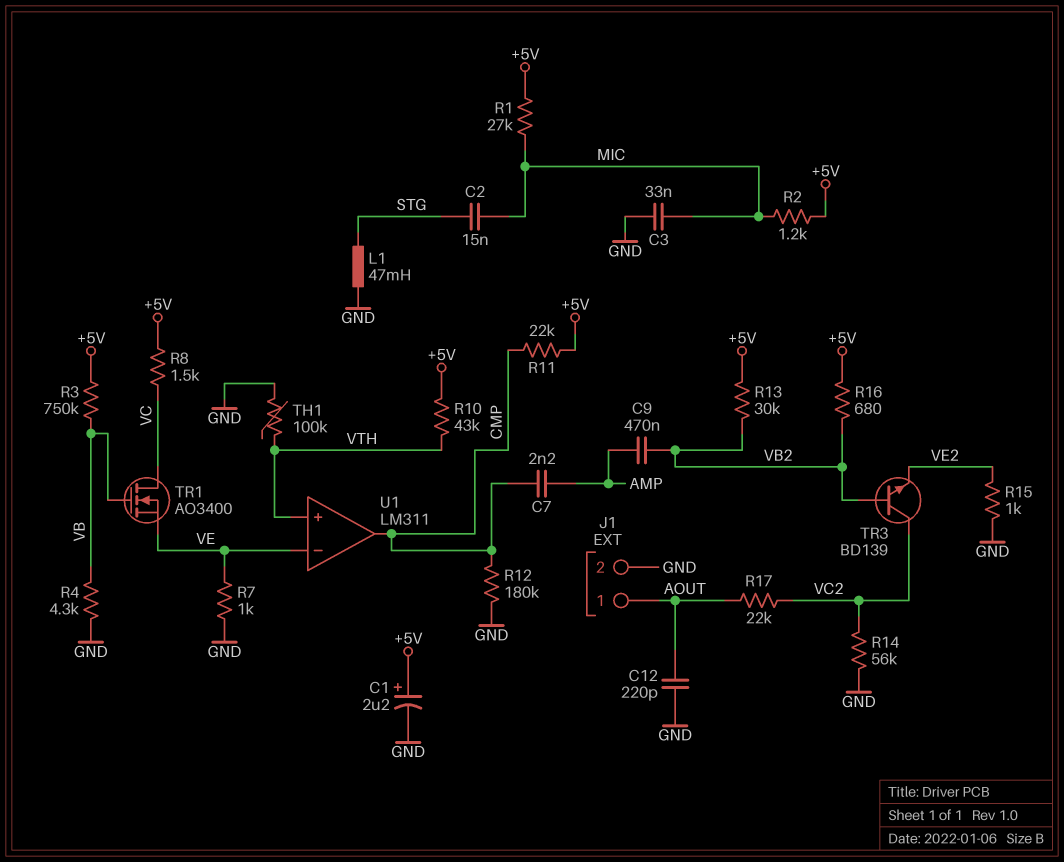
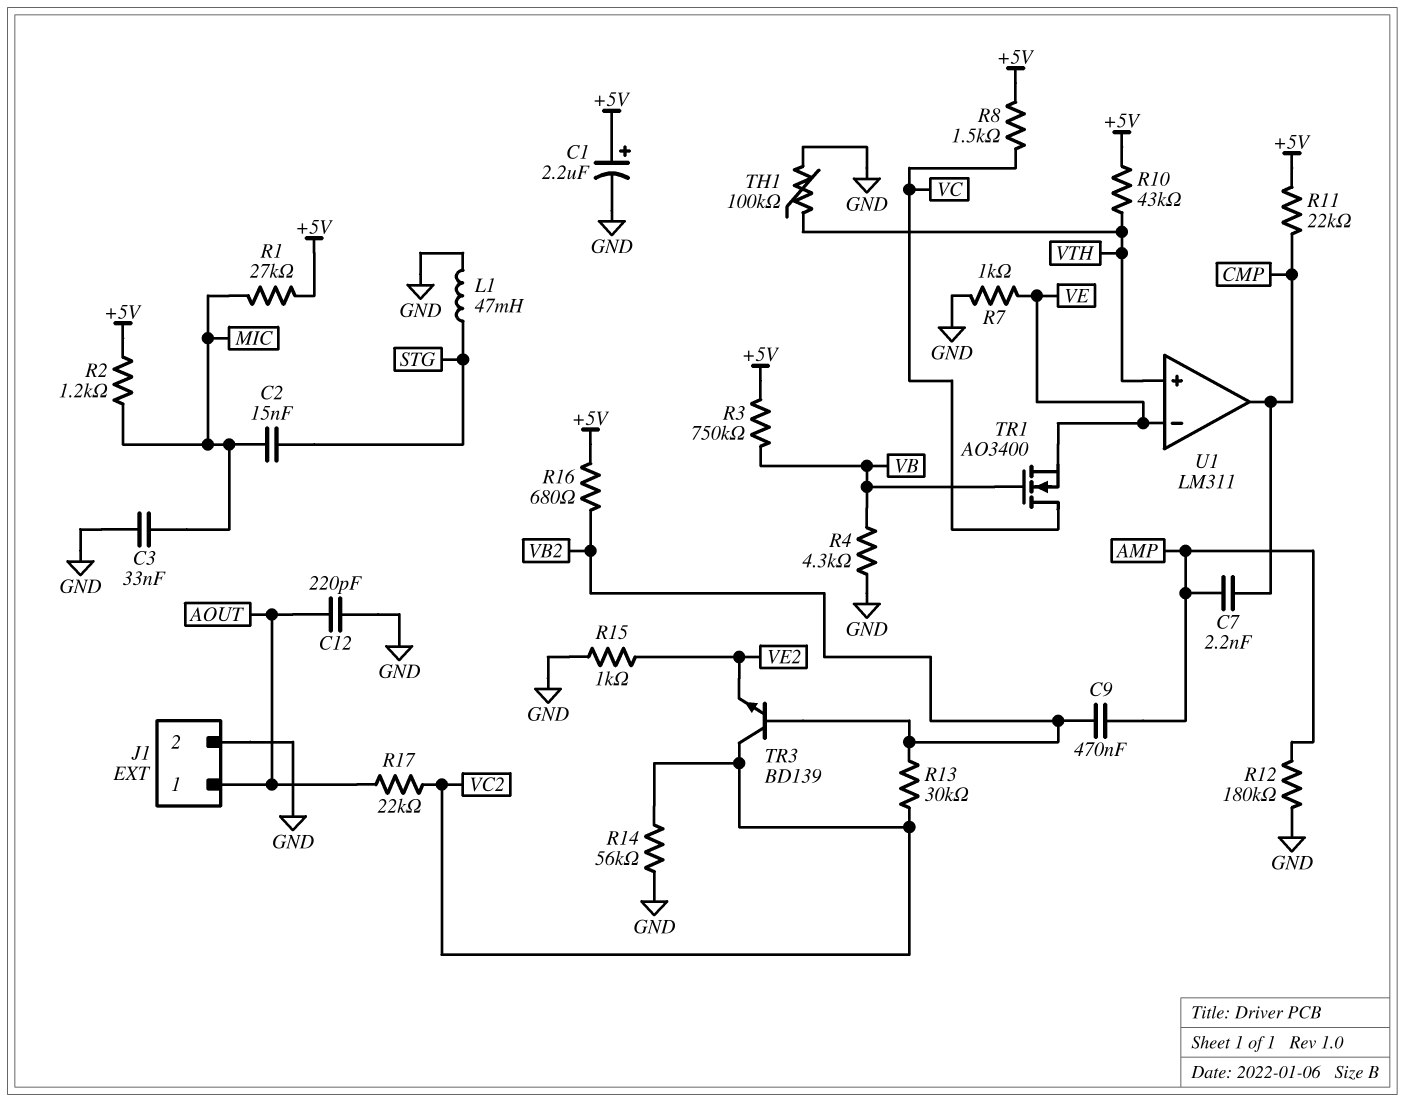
R12: 180k (CMP, GND) -> 180k (AMP, GND)
R13: 30k (+5V, VB2) -> 30k (VB2, VC2)

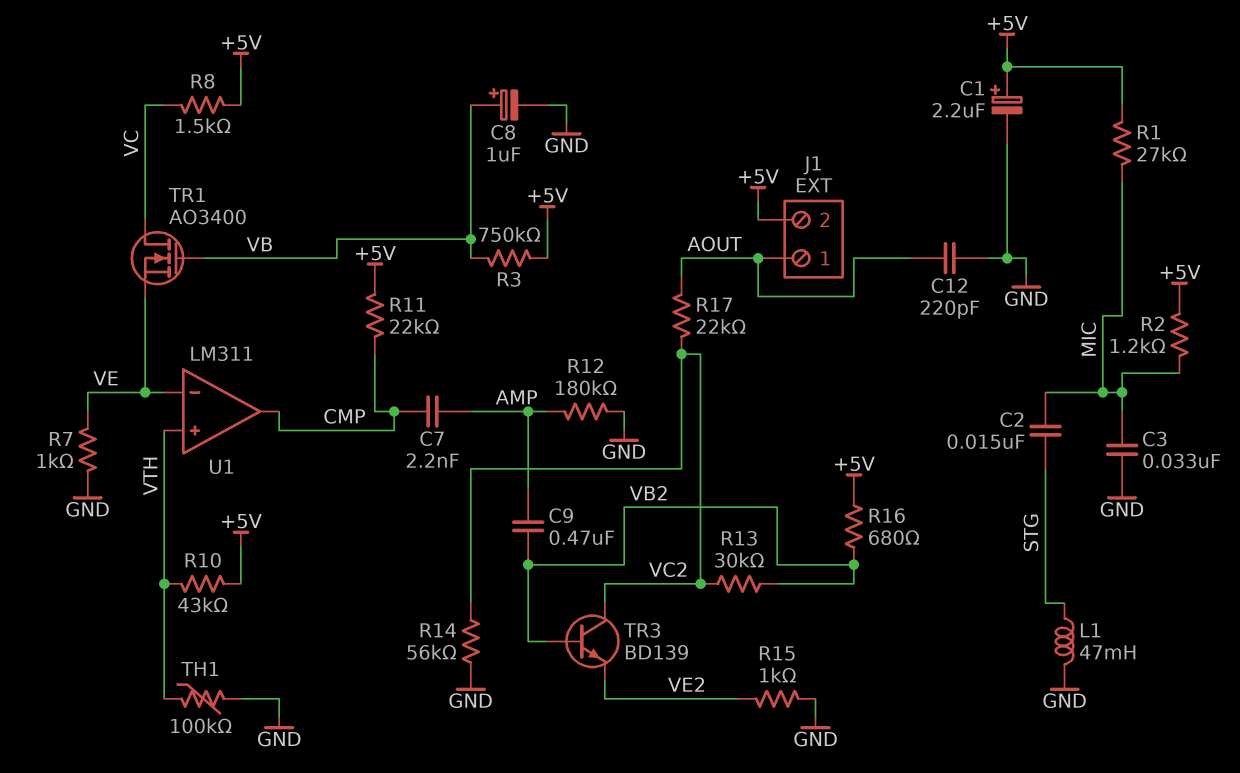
C8: none -> 1uF (plus VB, minus GND)
J1 pin 2: GND -> +5V
R4: 4.3k (GND, VB) -> none

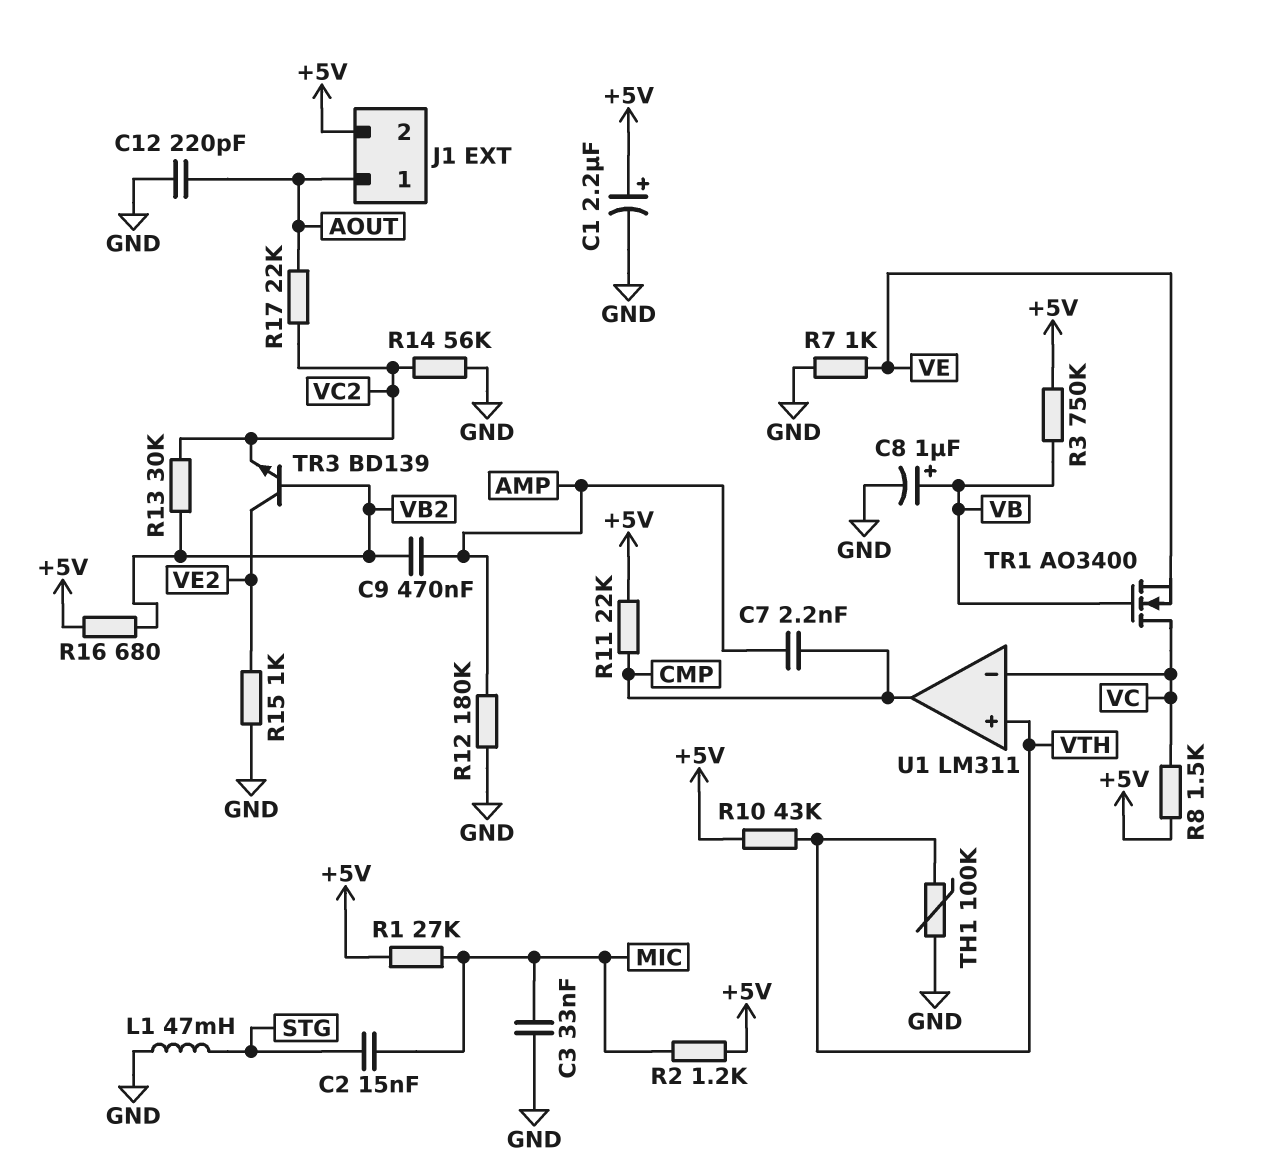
TR3: NPN BD139 (B VB2, C VC2, E VE2) -> NPN BD139 (B VB2, C VE2, E VC2)
U1 pin in-: VE -> VC

